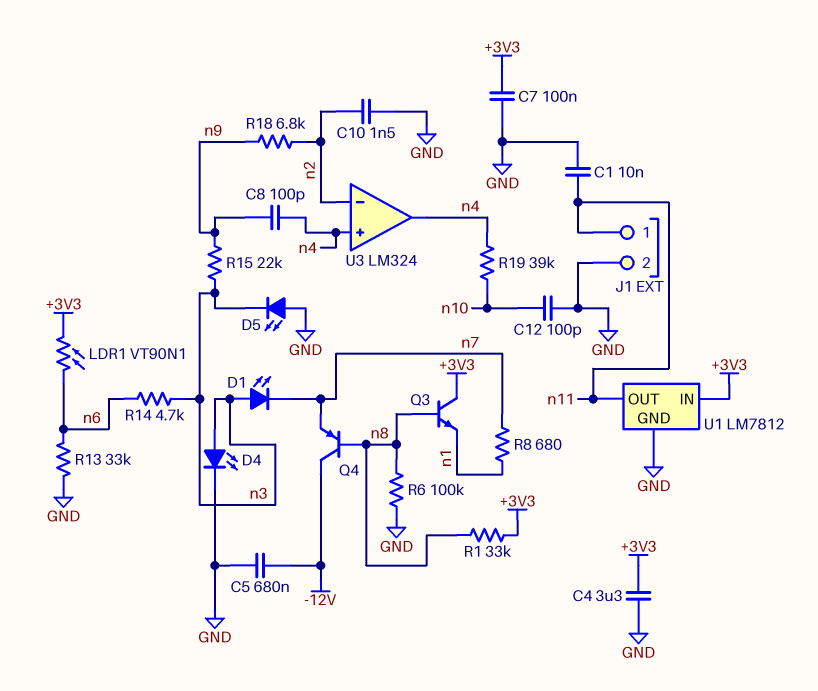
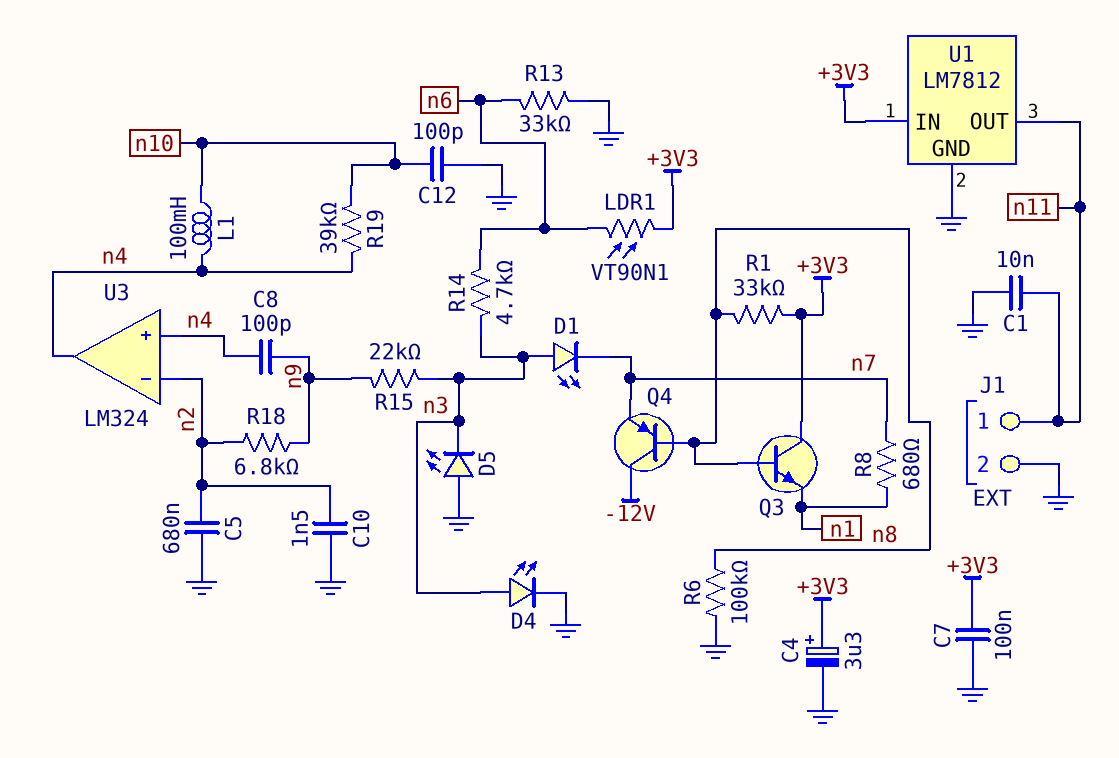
C4: 3.3uF (+3V3, GND) -> 3.3uF (plus +3V3, minus GND)
C5: 680nF (-12V, GND) -> 680nF (GND, n2)
L1: none -> 100mH (n4, n10)

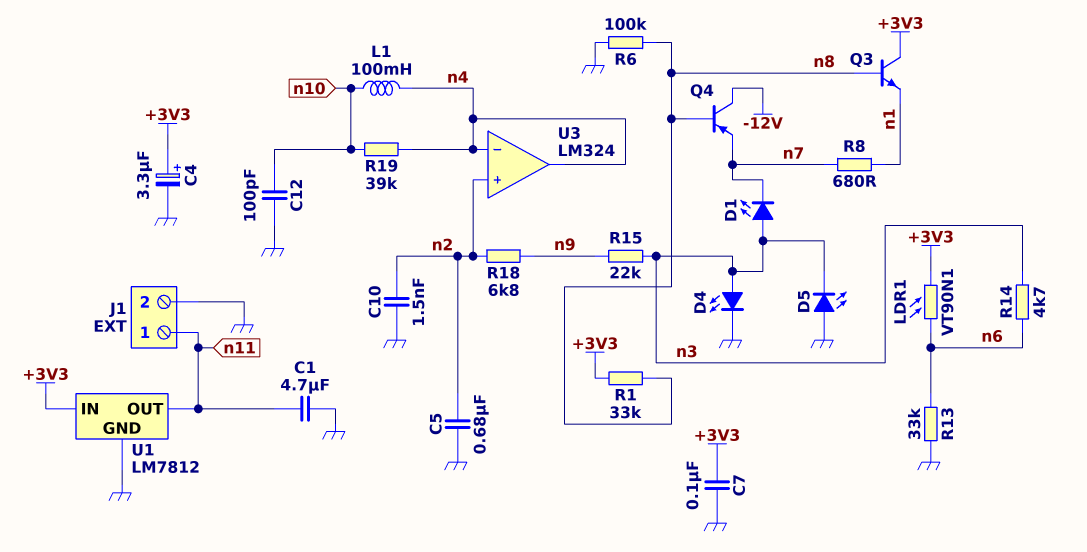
C1: 10nF (GND, n11) -> 4.7uF (GND, n11)
C8: 100pF (n4, n9) -> none
U3 pin in+: n4 -> n2
U3 pin in-: n2 -> n4

